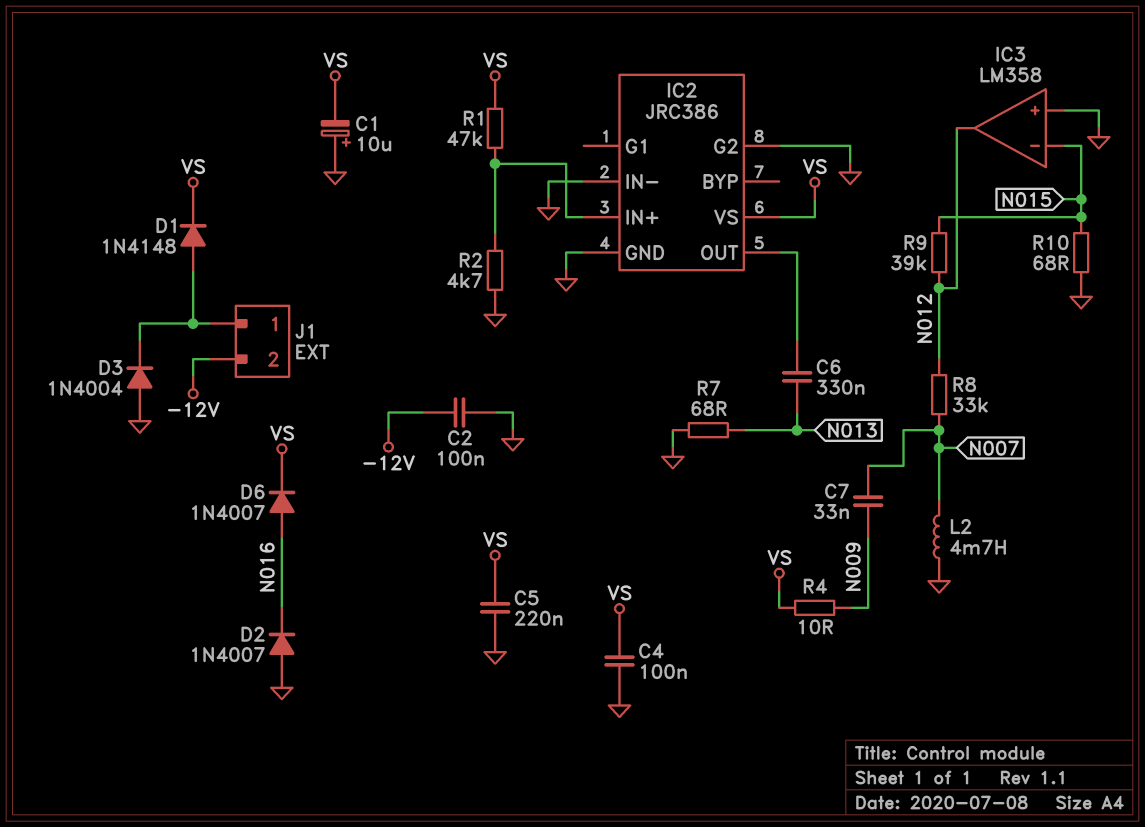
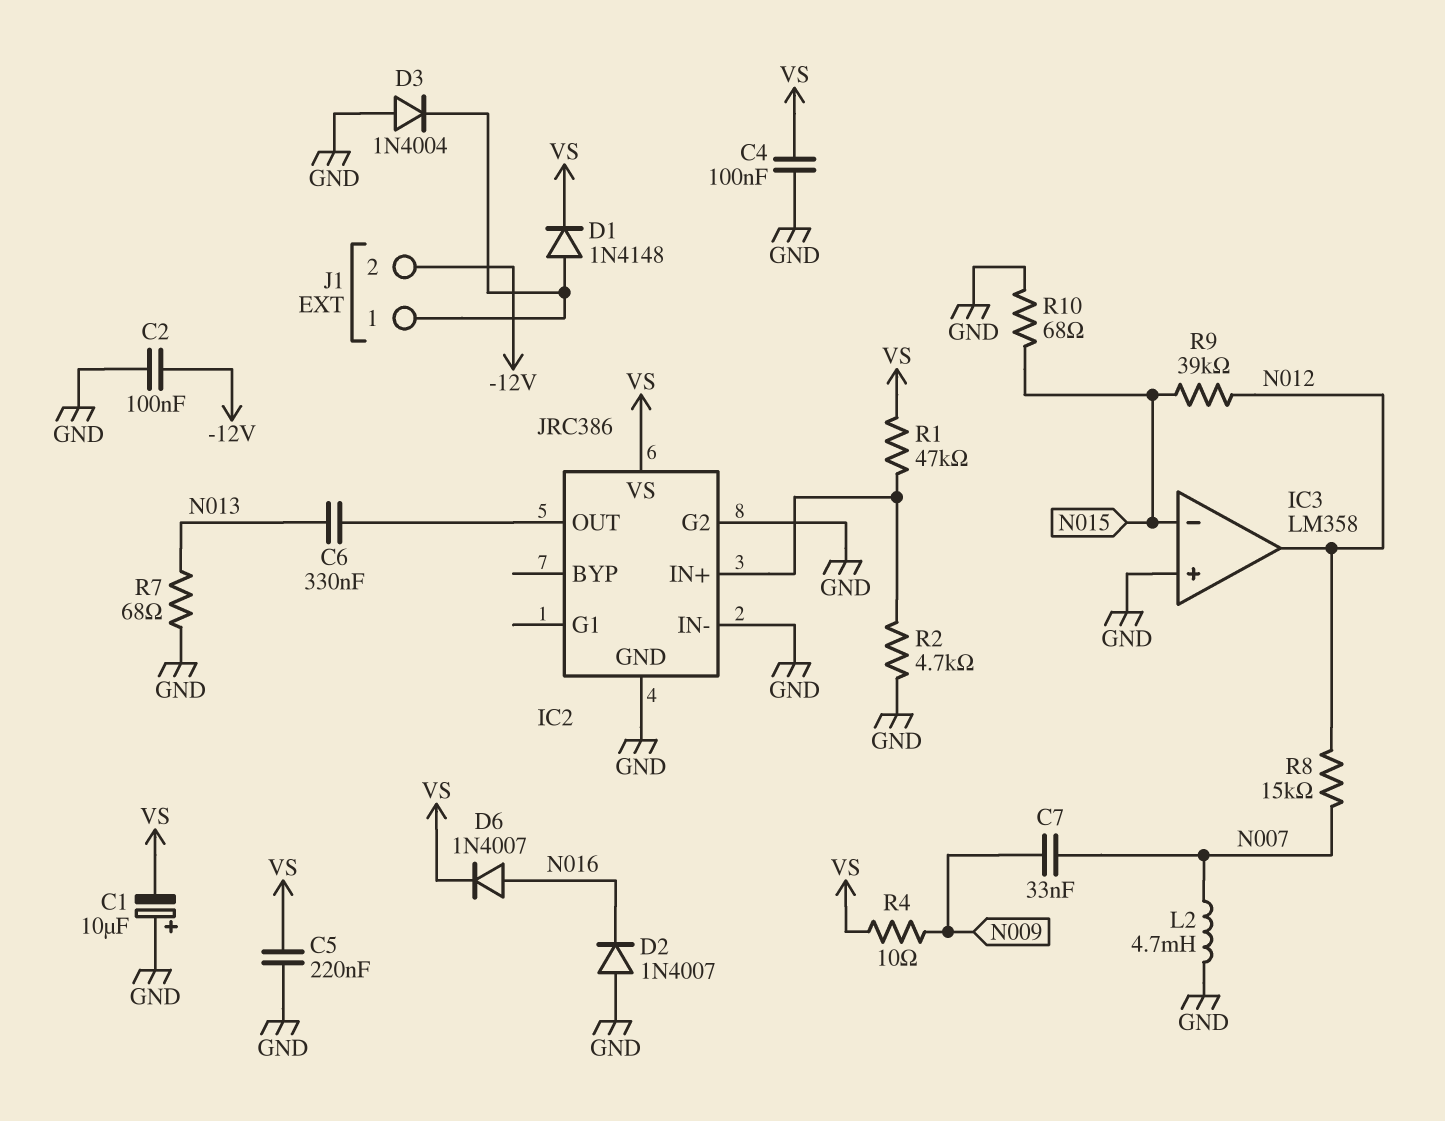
R8: 33k (N007, N012) -> 15k (N007, N012)

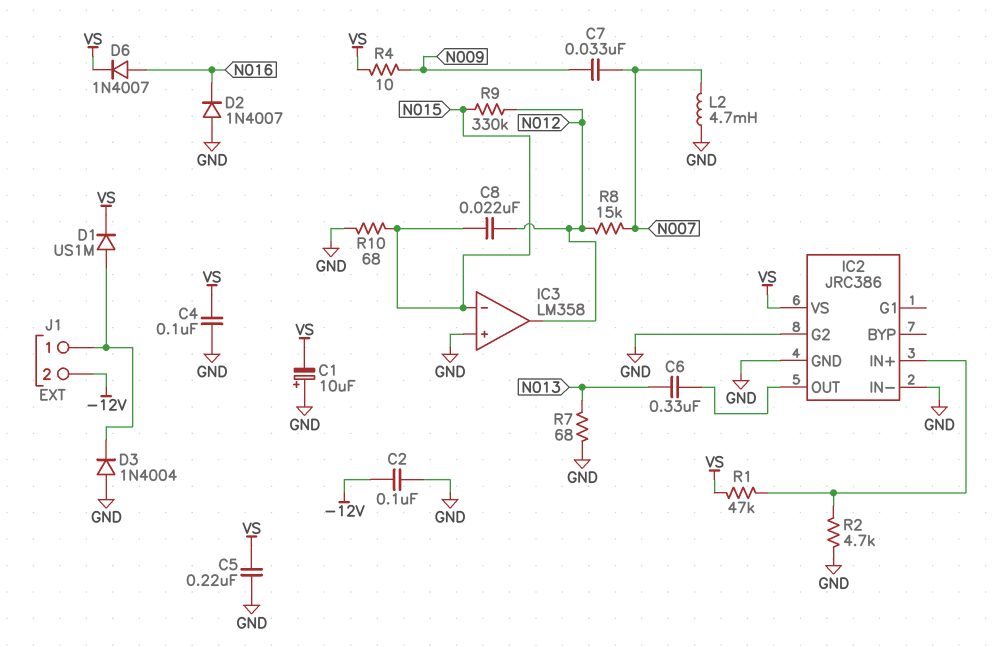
C8: none -> 22nF (N012, N015)
D1: diode 1N4148 (A J1/1, K VS) -> diode US1M (A J1/1, K VS)
R9: 39k (N012, N015) -> 330k (N012, N015)

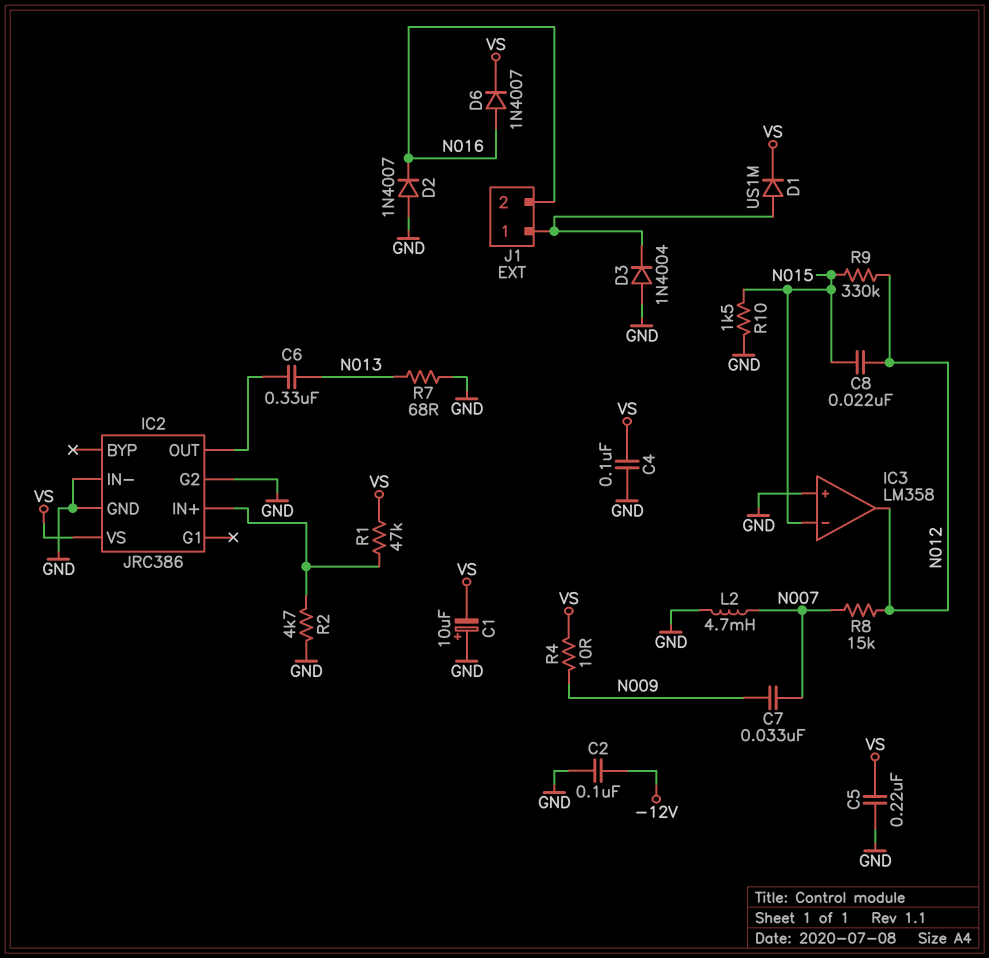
J1 pin 2: -12V -> N016
R10: 68 (GND, N015) -> 1.5k (GND, N015)

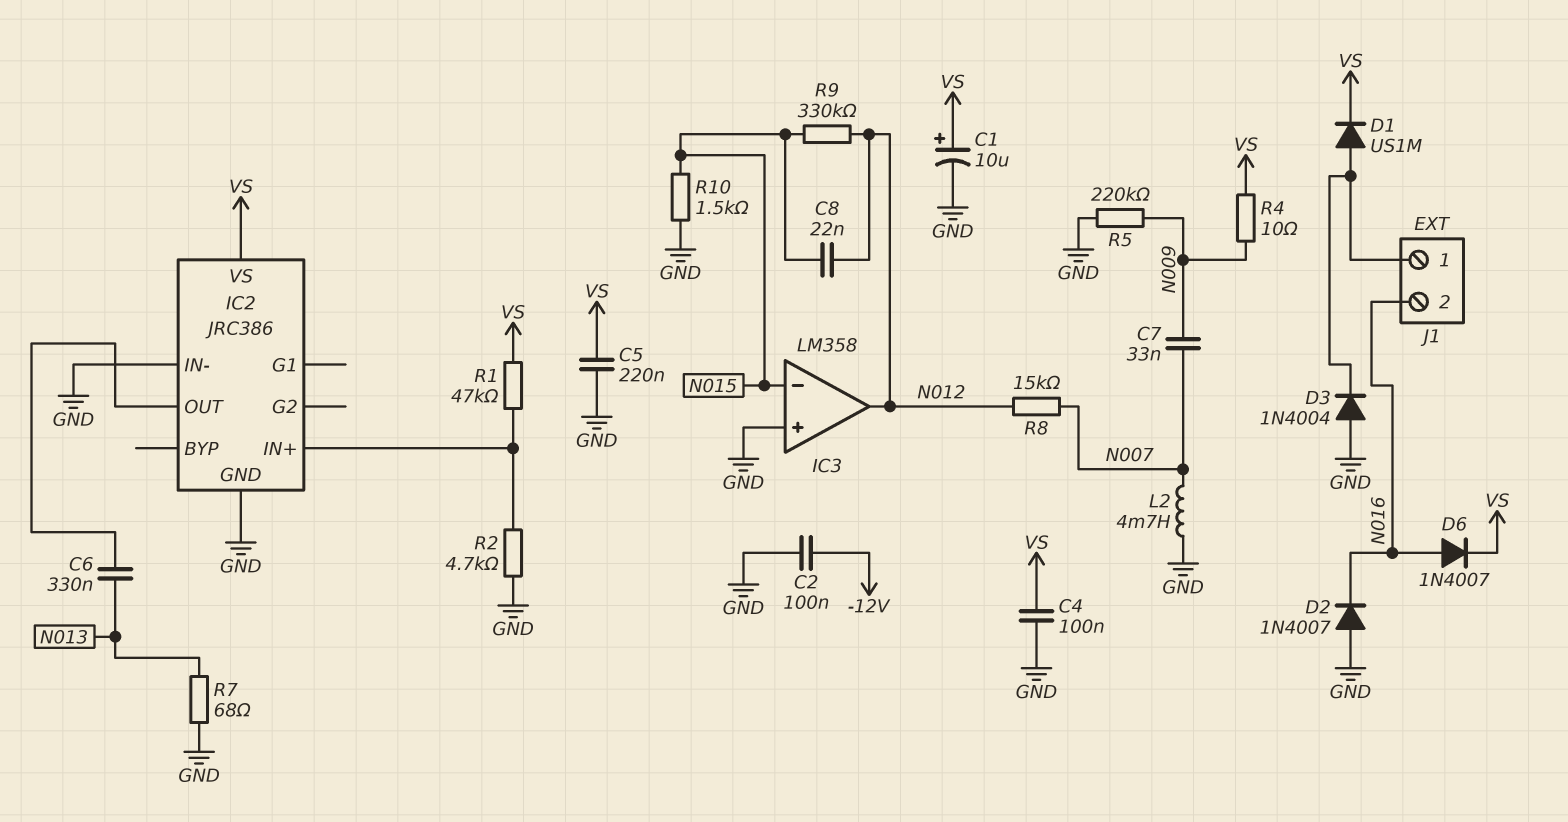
C1: 10uF (plus GND, minus VS) -> 10uF (plus VS, minus GND)
IC2 pin G2: GND -> none
R5: none -> 220k (GND, N009)

